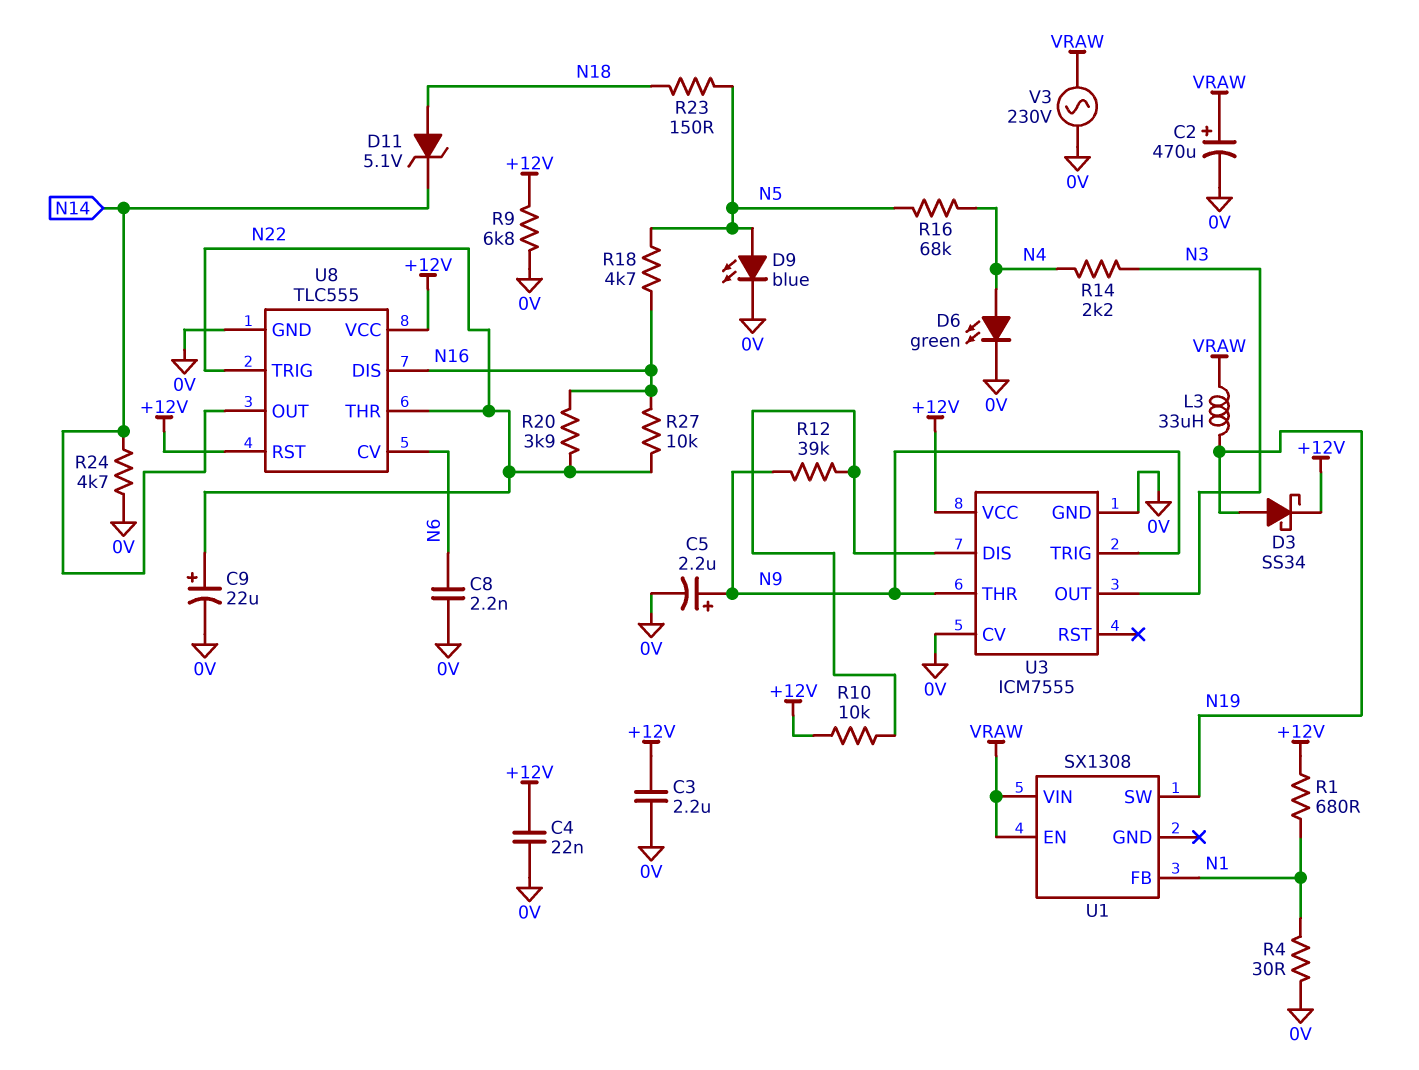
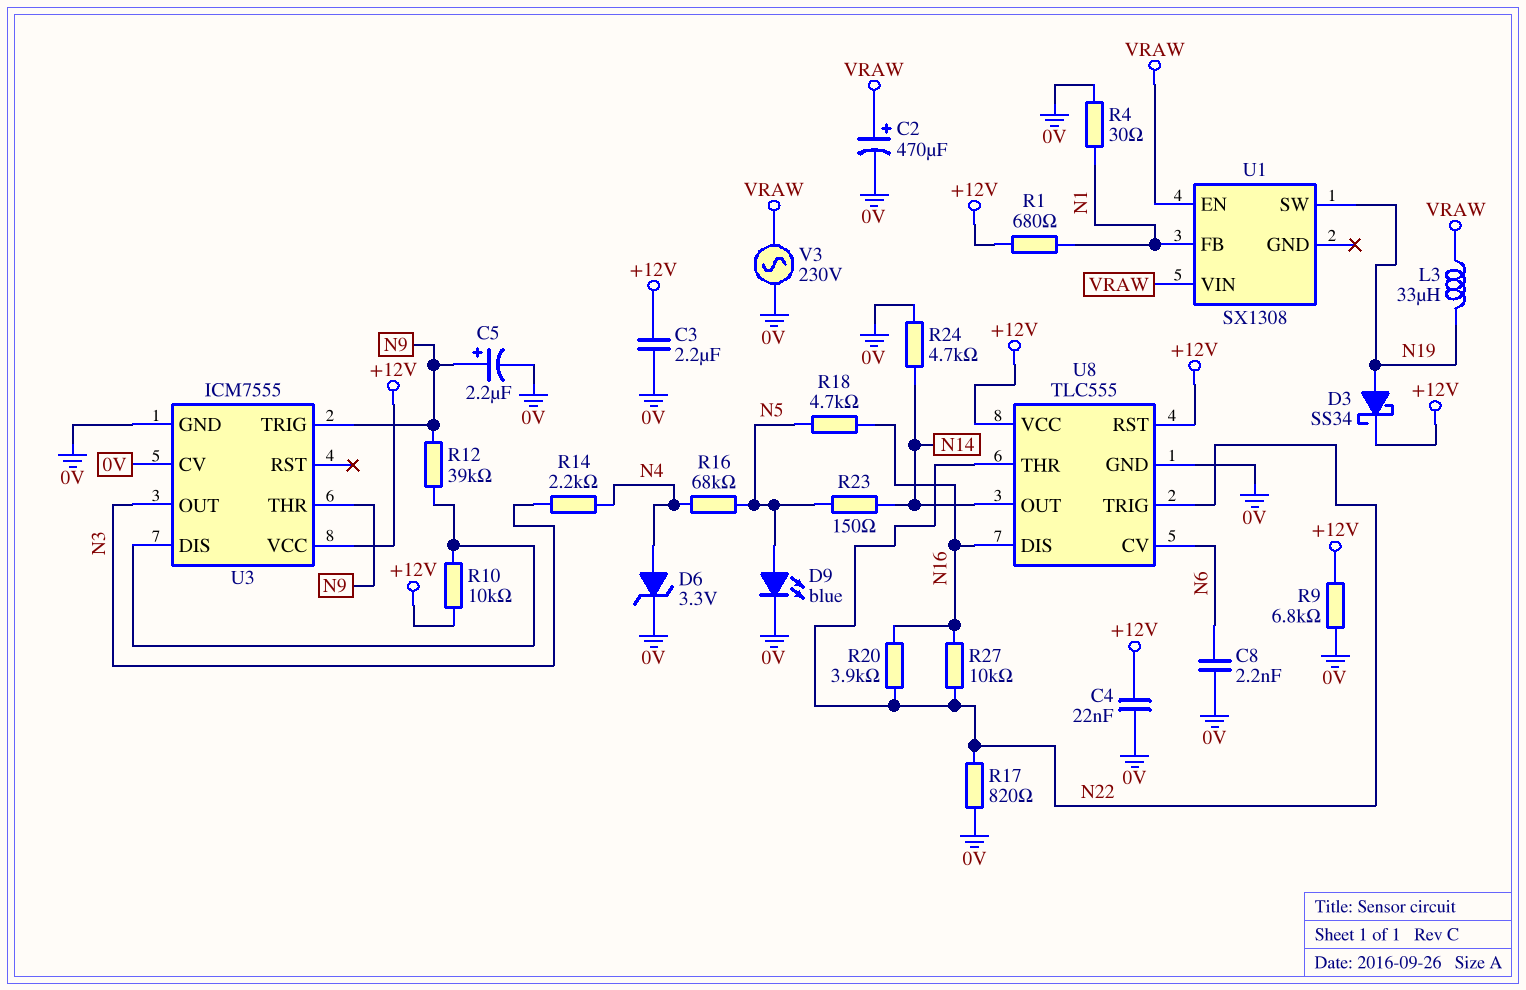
C9: 22uF (plus N22, minus 0V) -> none
D6: LED green (A N4, K 0V) -> zener 3.3V (A N4, K 0V)
D11: zener 5.1V (A N18, K N14) -> none
R17: none -> 820 (0V, N22)
R23: 150 (N5, N18) -> 150 (N5, N14)

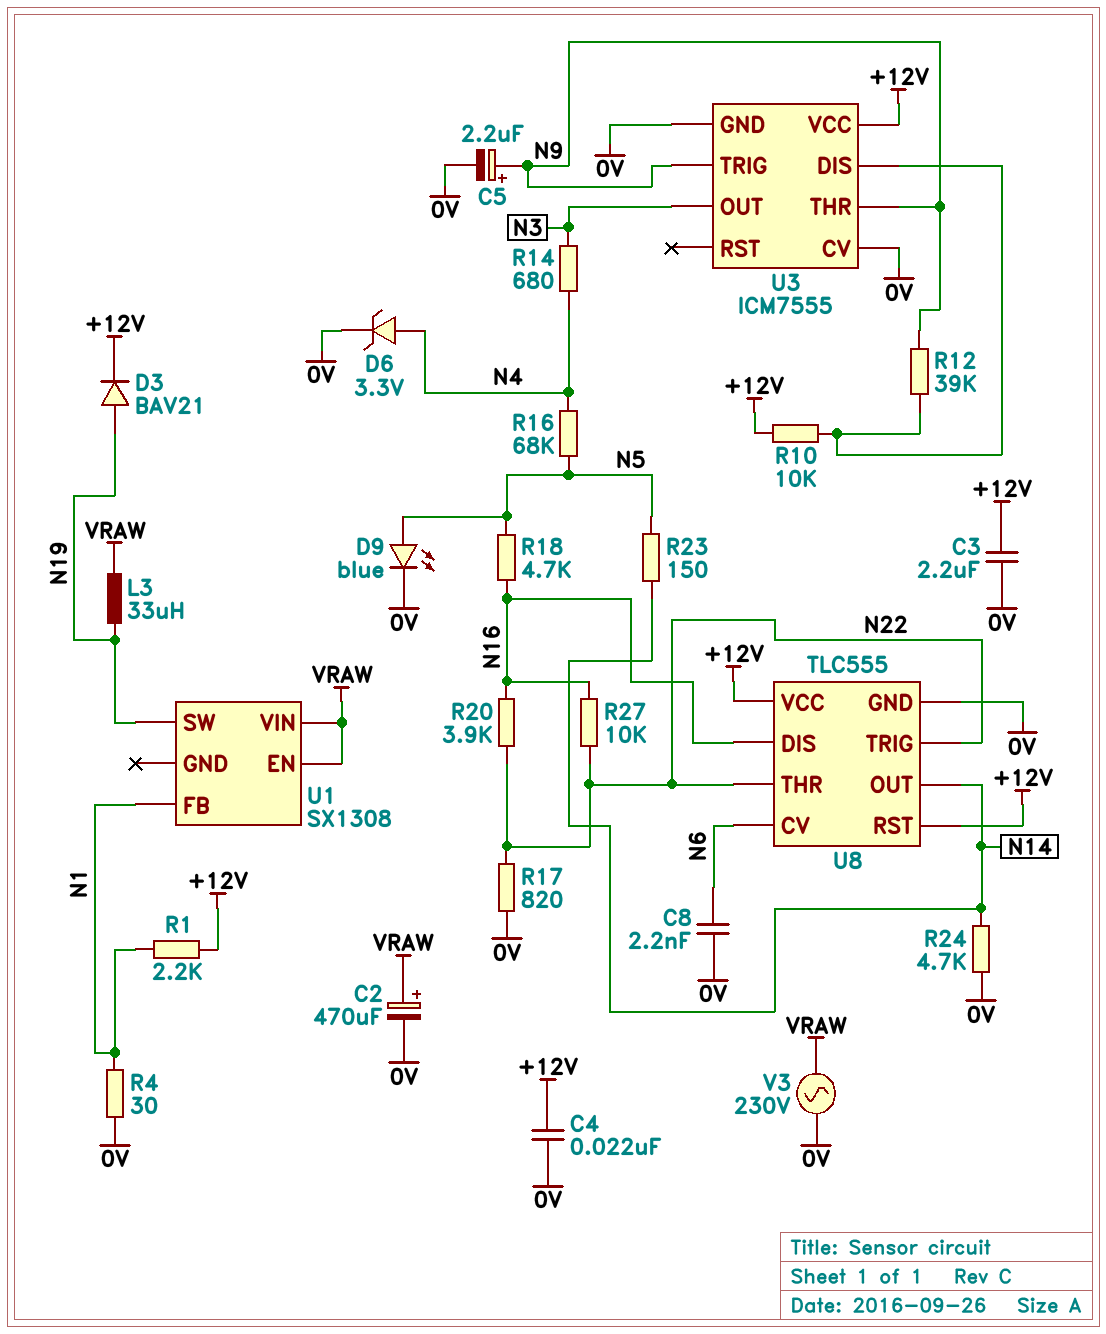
D3: schottky SS34 (A N19, K +12V) -> diode BAV21 (A N19, K +12V)
R1: 680 (+12V, N1) -> 2.2k (+12V, N1)
R9: 6.8k (+12V, 0V) -> none
R14: 2.2k (N3, N4) -> 680 (N3, N4)

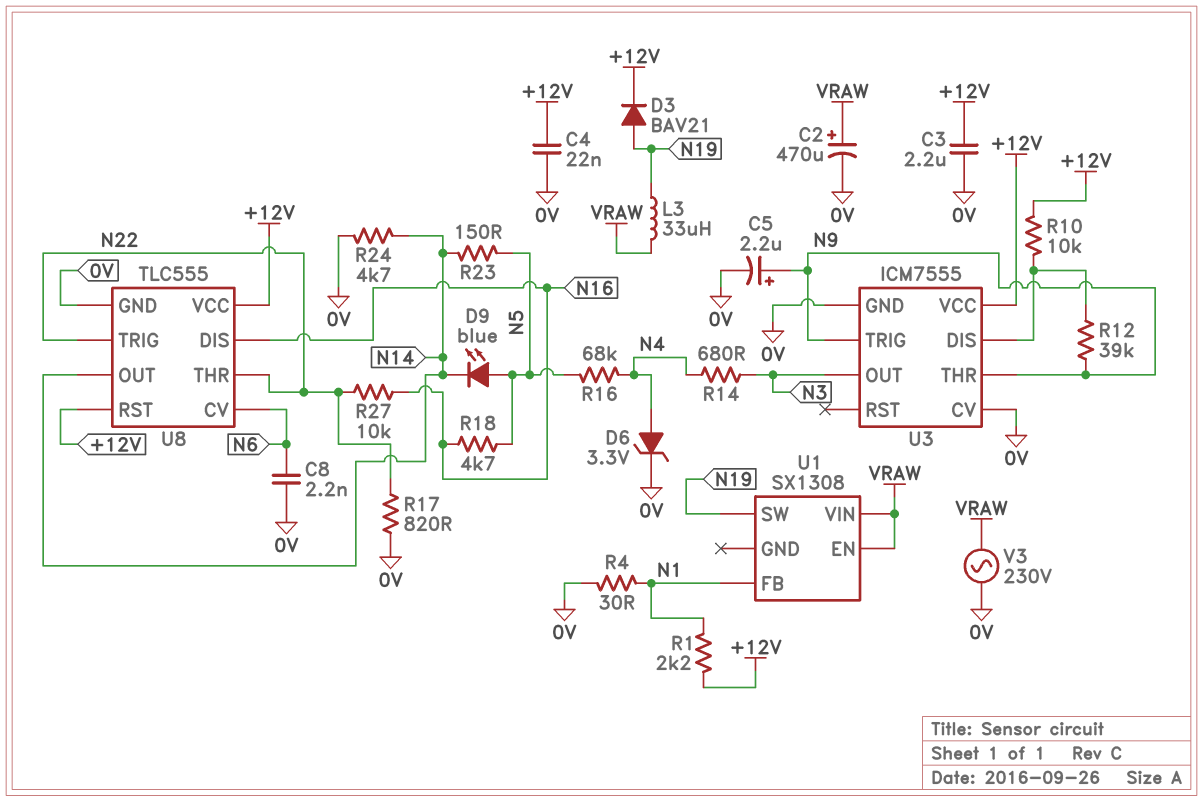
D9: LED blue (A N5, K 0V) -> LED blue (A N5, K N14)
R20: 3.9k (N16, N22) -> none

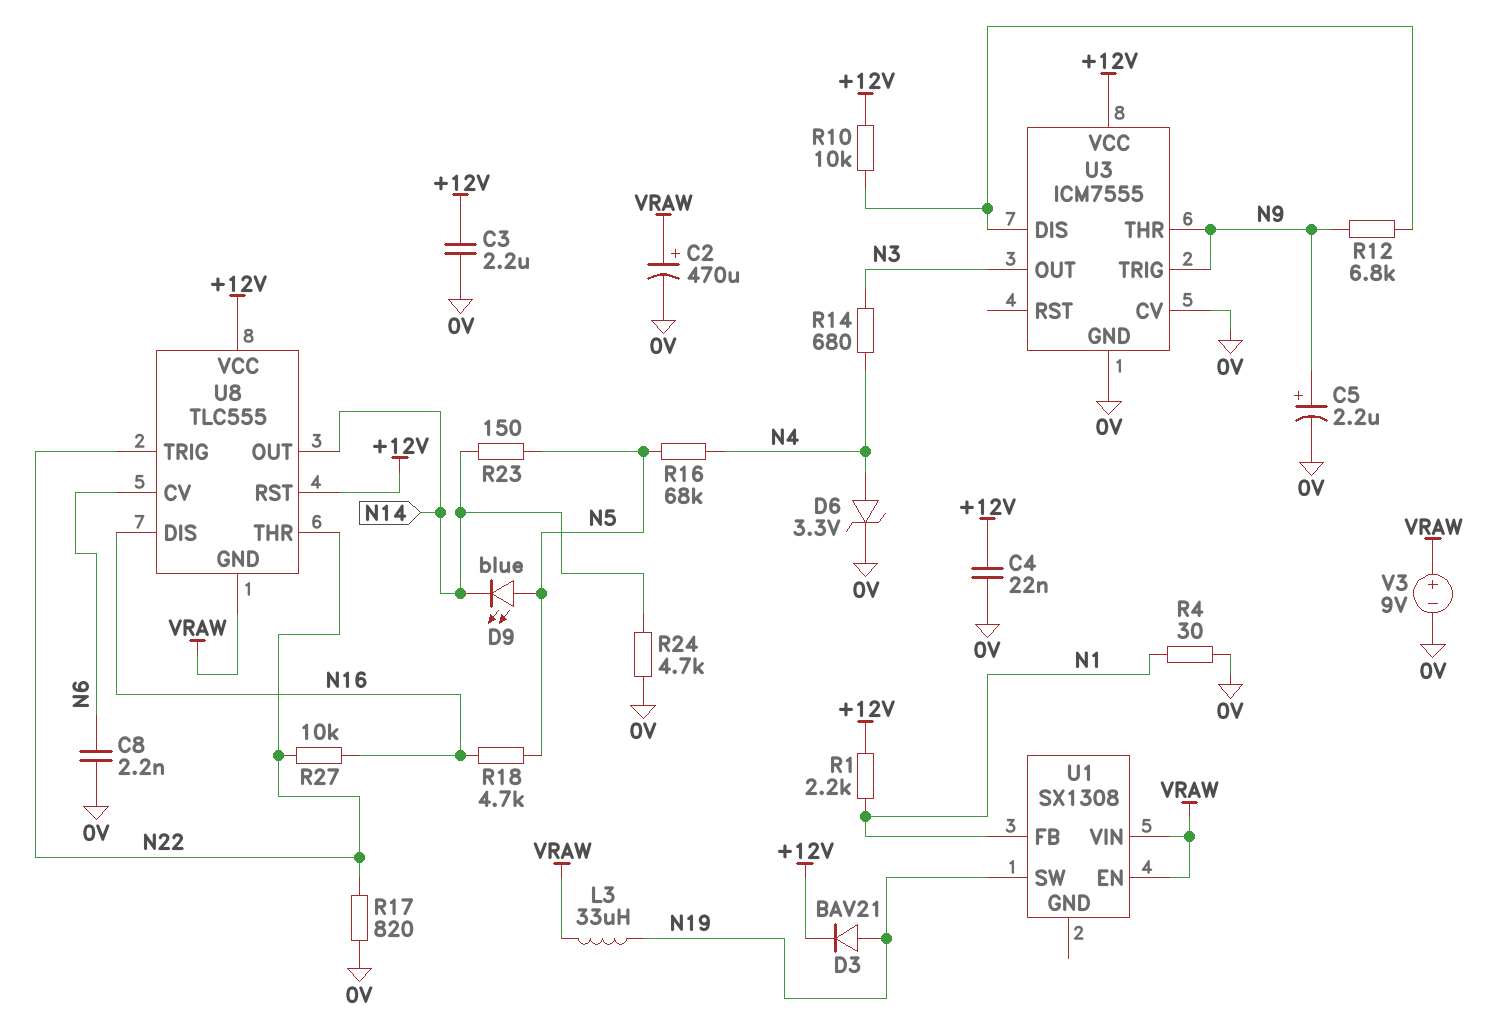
R12: 39k (N9, U3/DIS) -> 6.8k (N9, U3/DIS)
U8 pin GND: 0V -> VRAW
V3: AC 230V (0V, VRAW) -> 9V (plus VRAW, minus 0V)

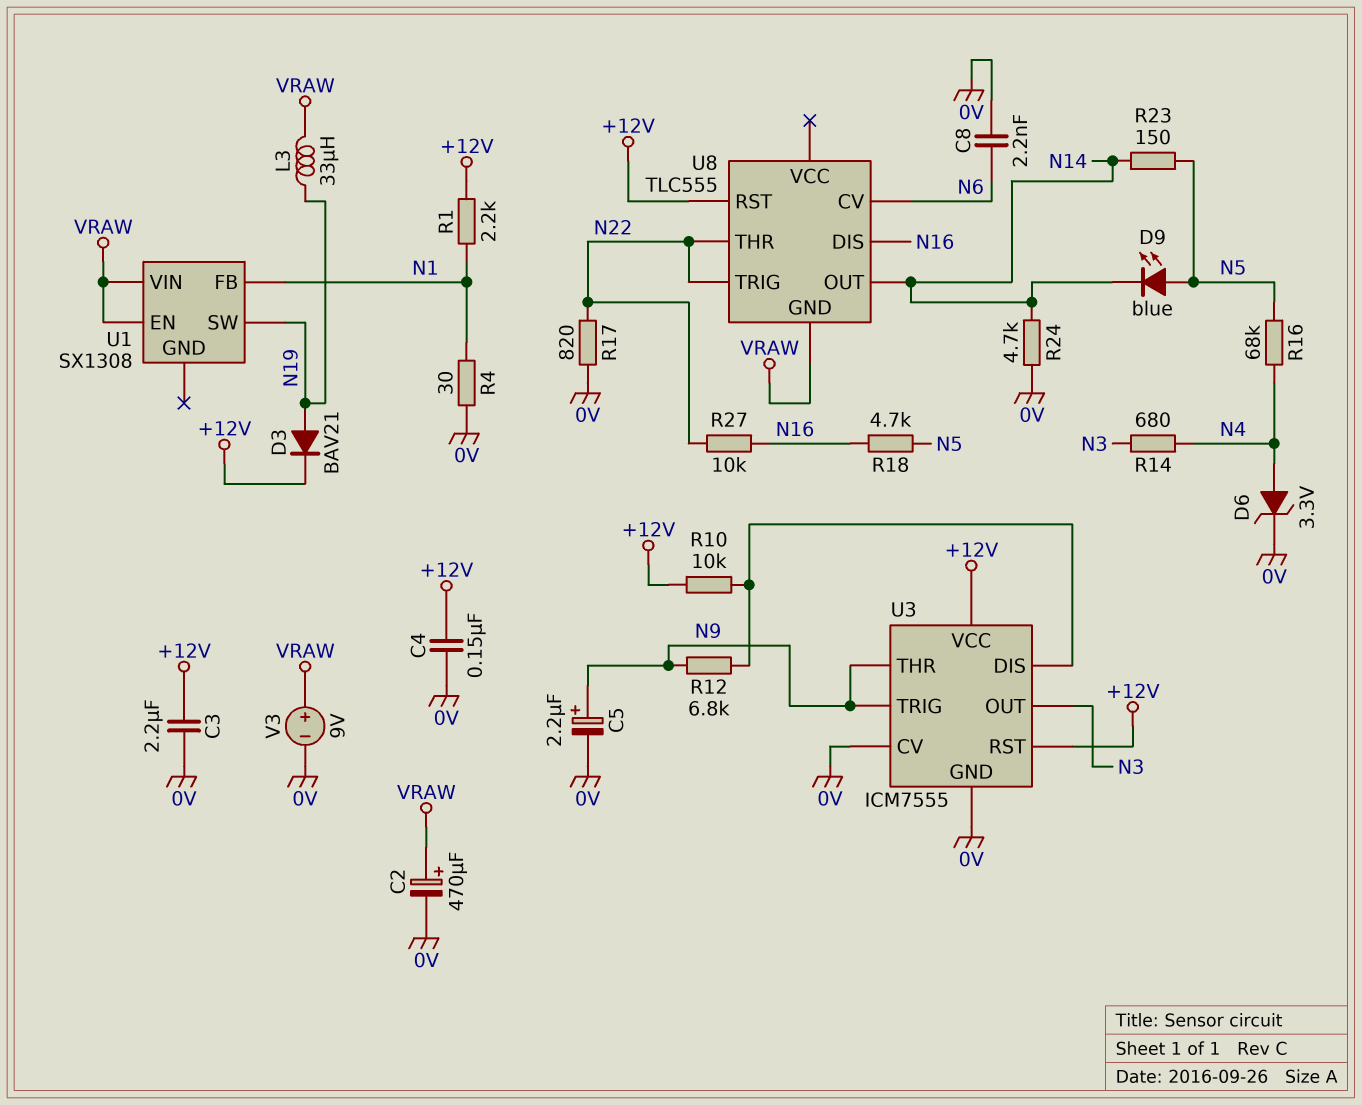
C4: 22nF (+12V, 0V) -> 150nF (+12V, 0V)
U3 pin RST: none -> +12V
U8 pin VCC: +12V -> none

